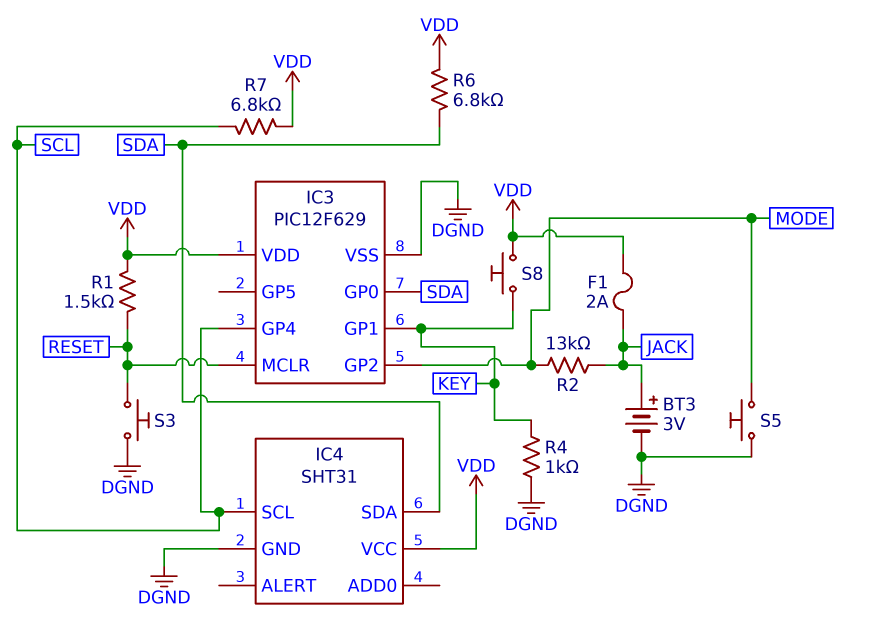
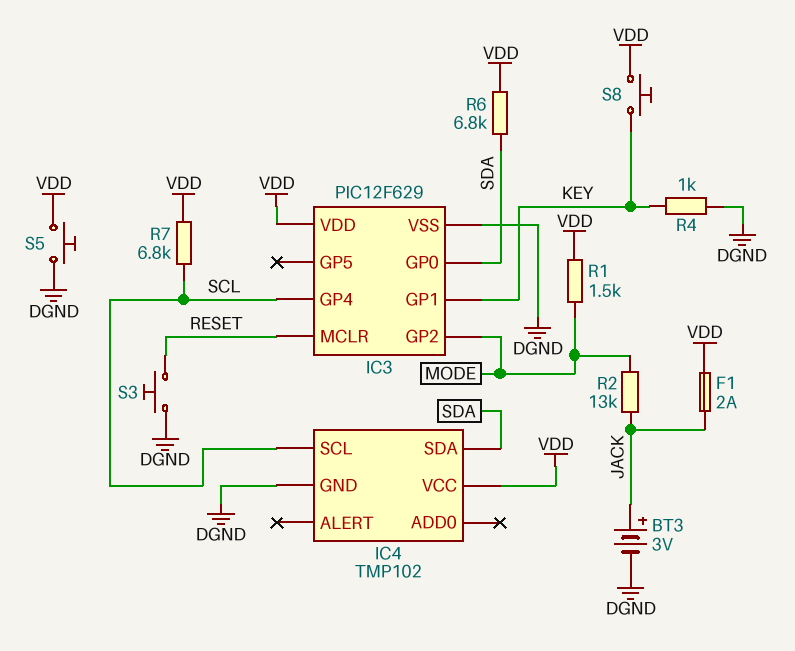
IC4: SHT31 -> TMP102
R1: 1.5k (RESET, VDD) -> 1.5k (MODE, VDD)
S5: button (DGND, MODE) -> button (DGND, VDD)

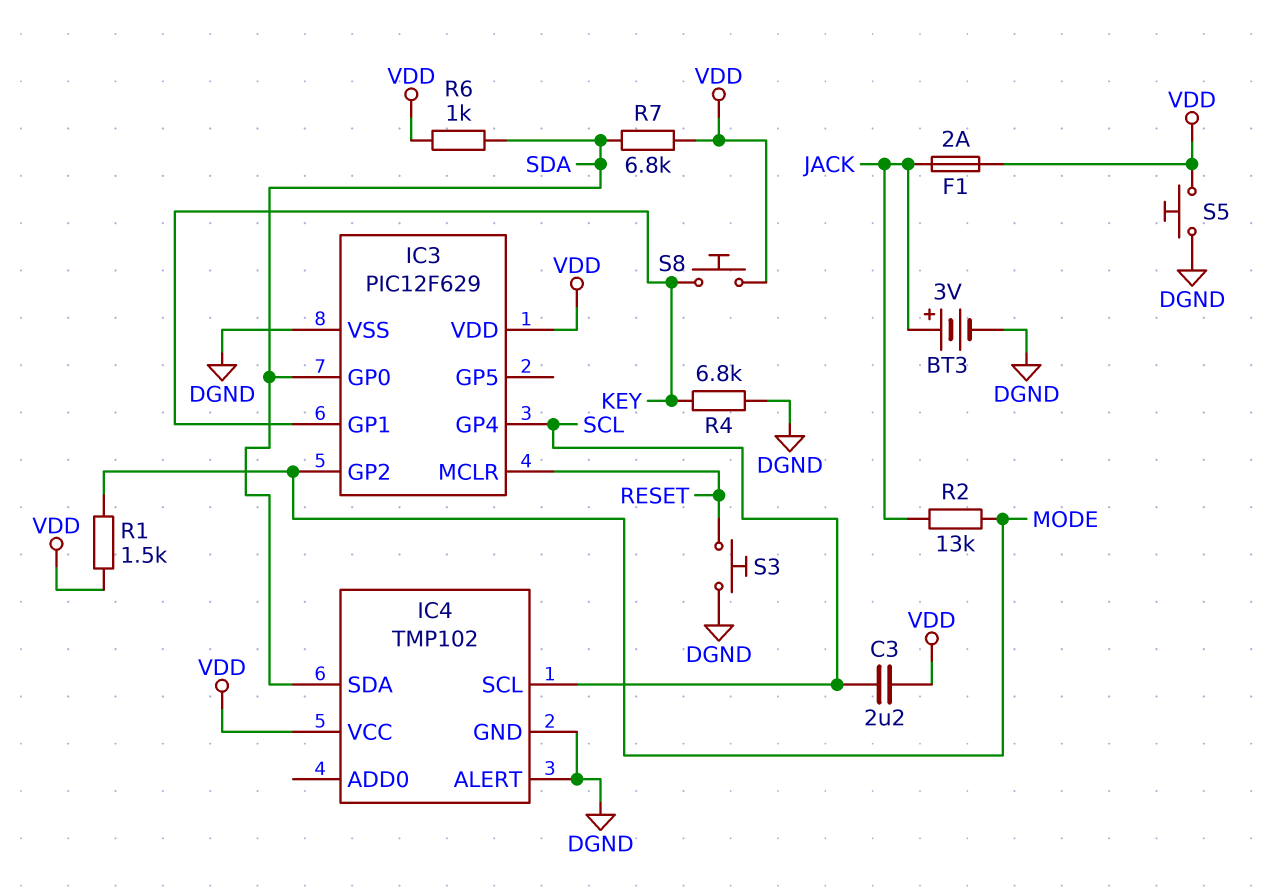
C3: none -> 2.2uF (SCL, VDD)
IC4 pin ALERT: none -> DGND
R4: 1k (DGND, KEY) -> 6.8k (DGND, KEY)
R6: 6.8k (SDA, VDD) -> 1k (SDA, VDD)
R7: 6.8k (SCL, VDD) -> 6.8k (SDA, VDD)

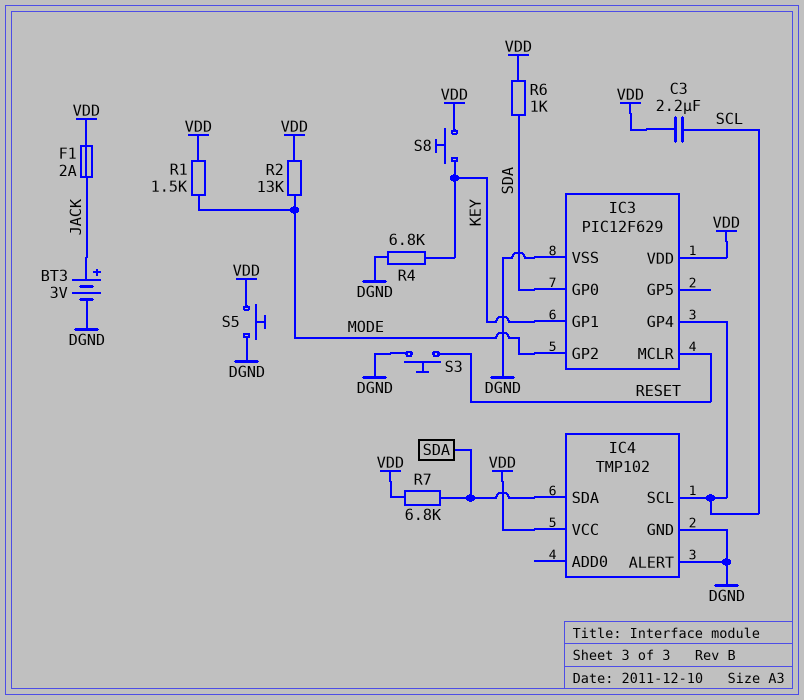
R2: 13k (JACK, MODE) -> 13k (MODE, VDD)

